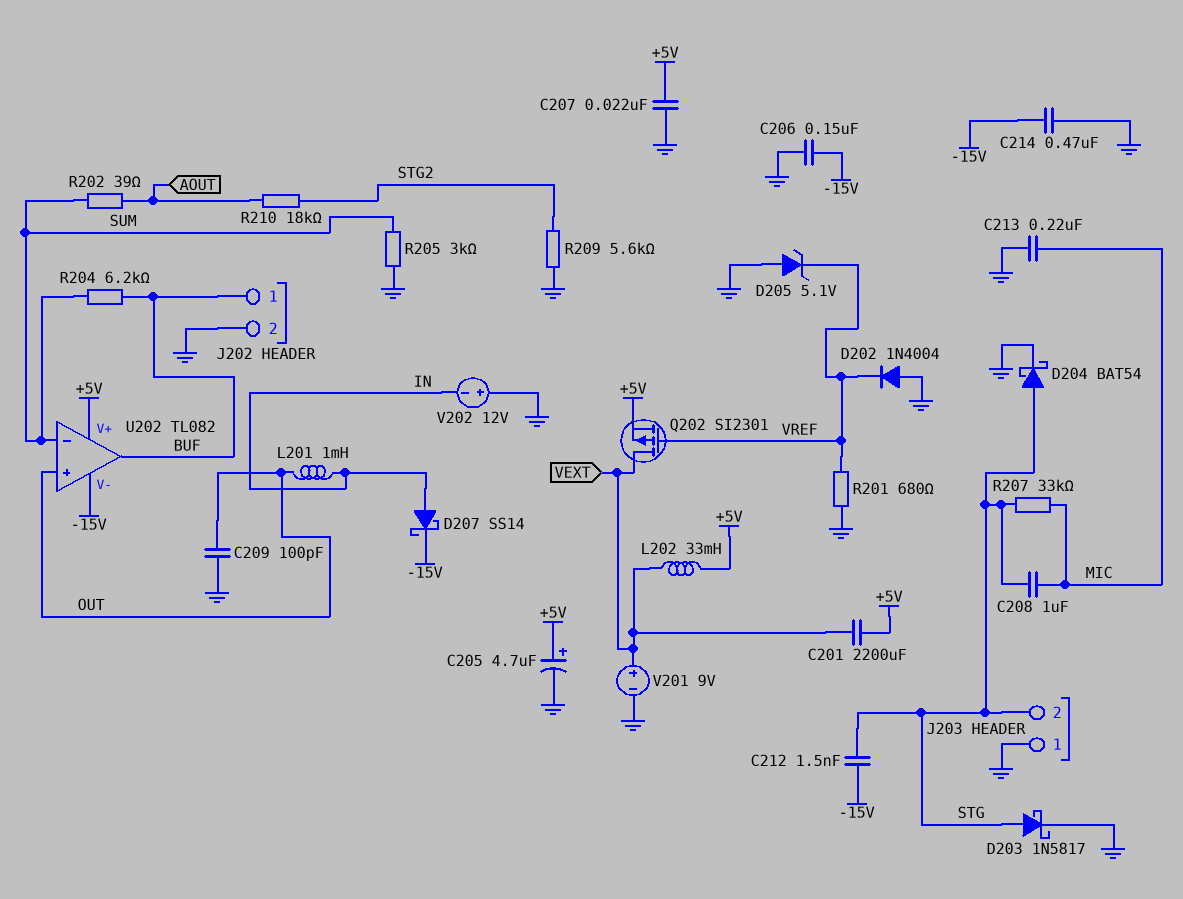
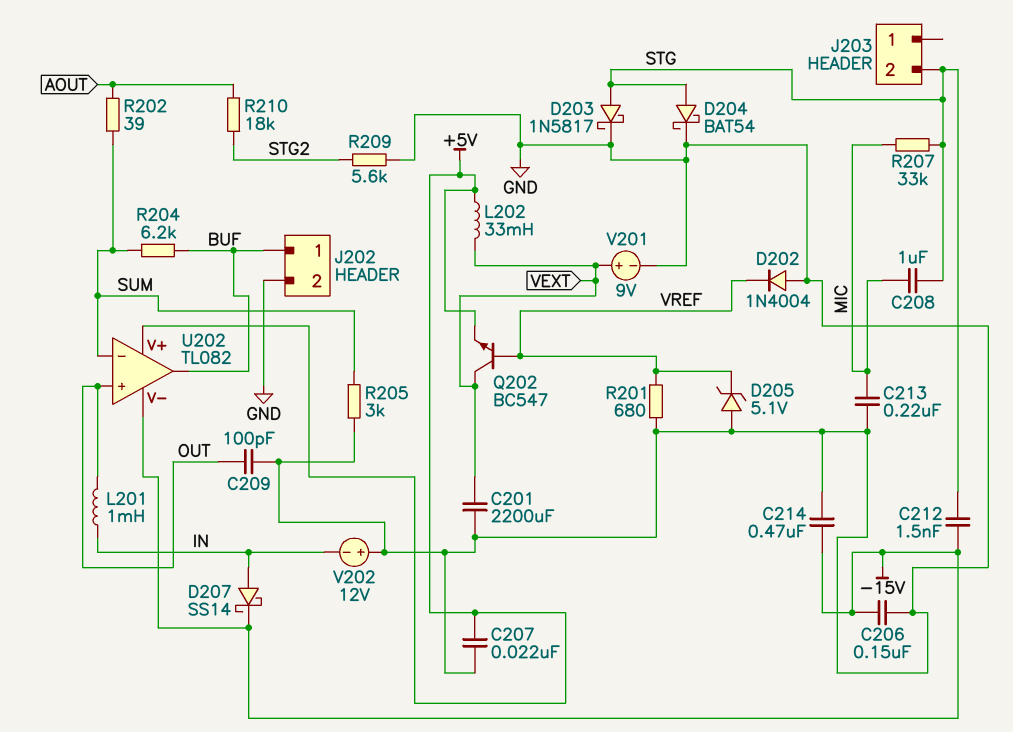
C201: 2200uF (+5V, VEXT) -> 2200uF (GND, VEXT)
C205: 4.7uF (plus +5V, minus GND) -> none
J203 pin 1: GND -> none
Q202: PMOS SI2301 (G VREF, D VEXT, S +5V) -> NPN BC547 (B VREF, C VEXT, E +5V)

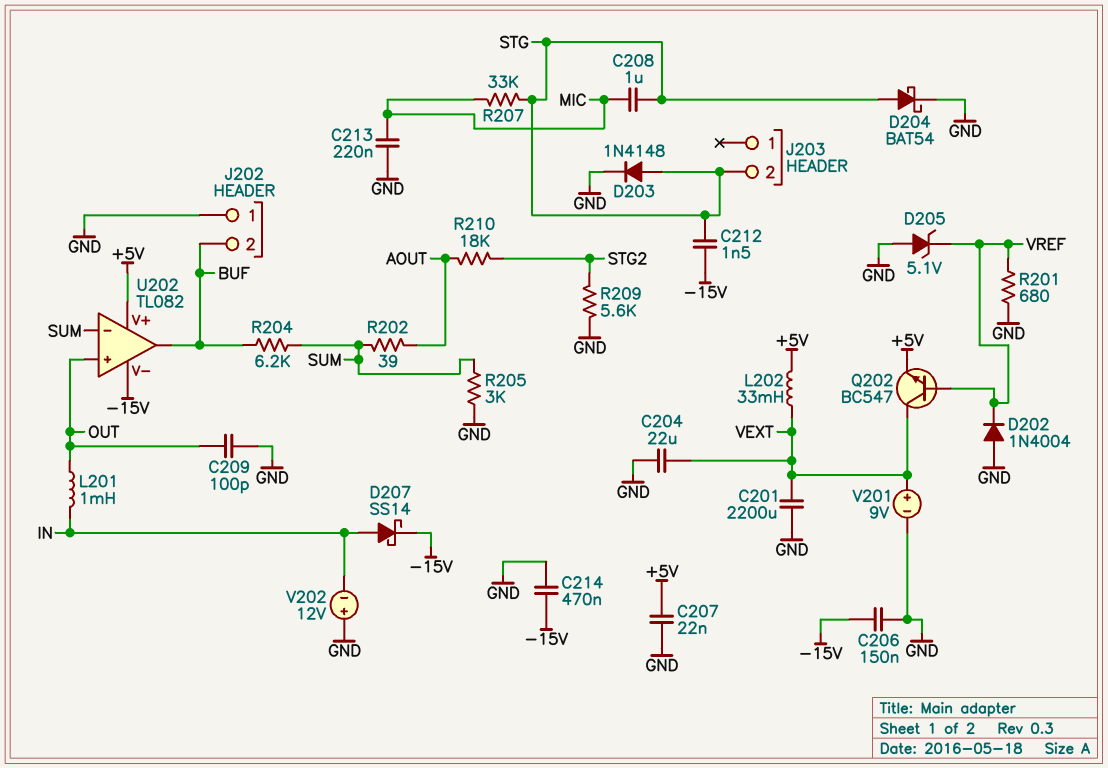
C204: none -> 22uF (GND, VEXT)
D203: schottky 1N5817 (A STG, K GND) -> diode 1N4148 (A STG, K GND)
J202 pin 1: BUF -> GND
J202 pin 2: GND -> BUF

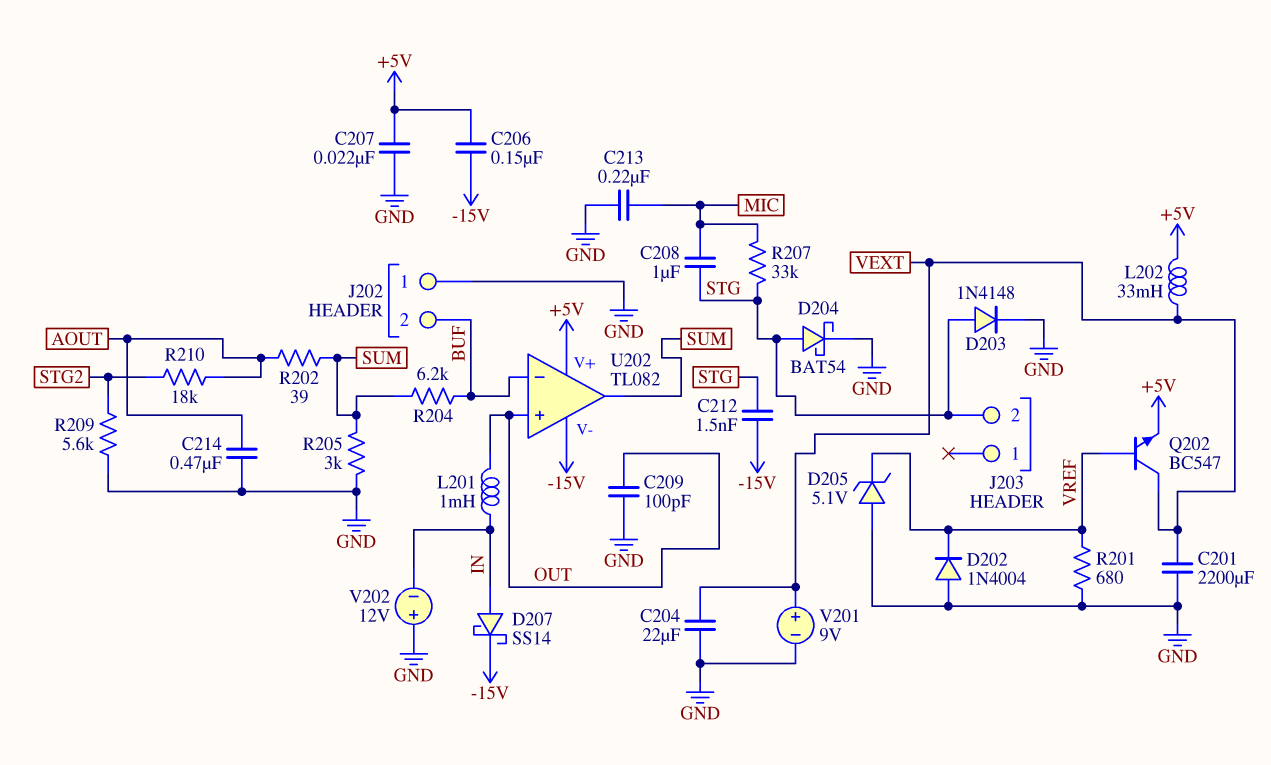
C206: 150nF (-15V, GND) -> 150nF (+5V, -15V)
C214: 470nF (-15V, GND) -> 470nF (AOUT, GND)
U202 pin in-: SUM -> BUF
U202 pin out: BUF -> SUM

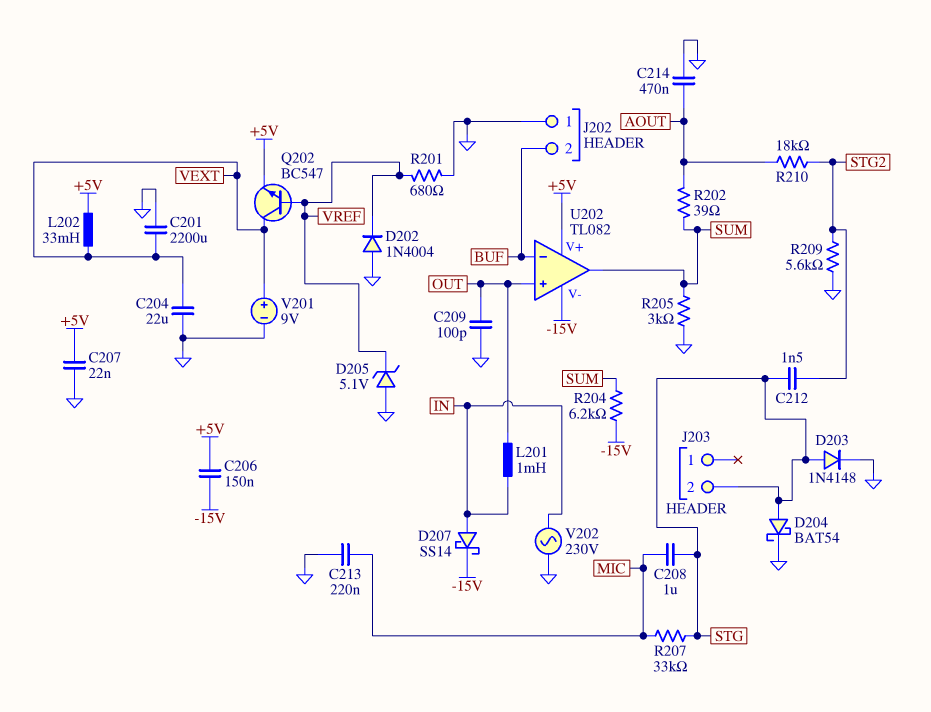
C212: 1.5nF (-15V, STG) -> 1.5nF (STG, STG2)
R204: 6.2k (BUF, SUM) -> 6.2k (-15V, SUM)
V202: 12V (plus GND, minus IN) -> AC 230V (GND, IN)

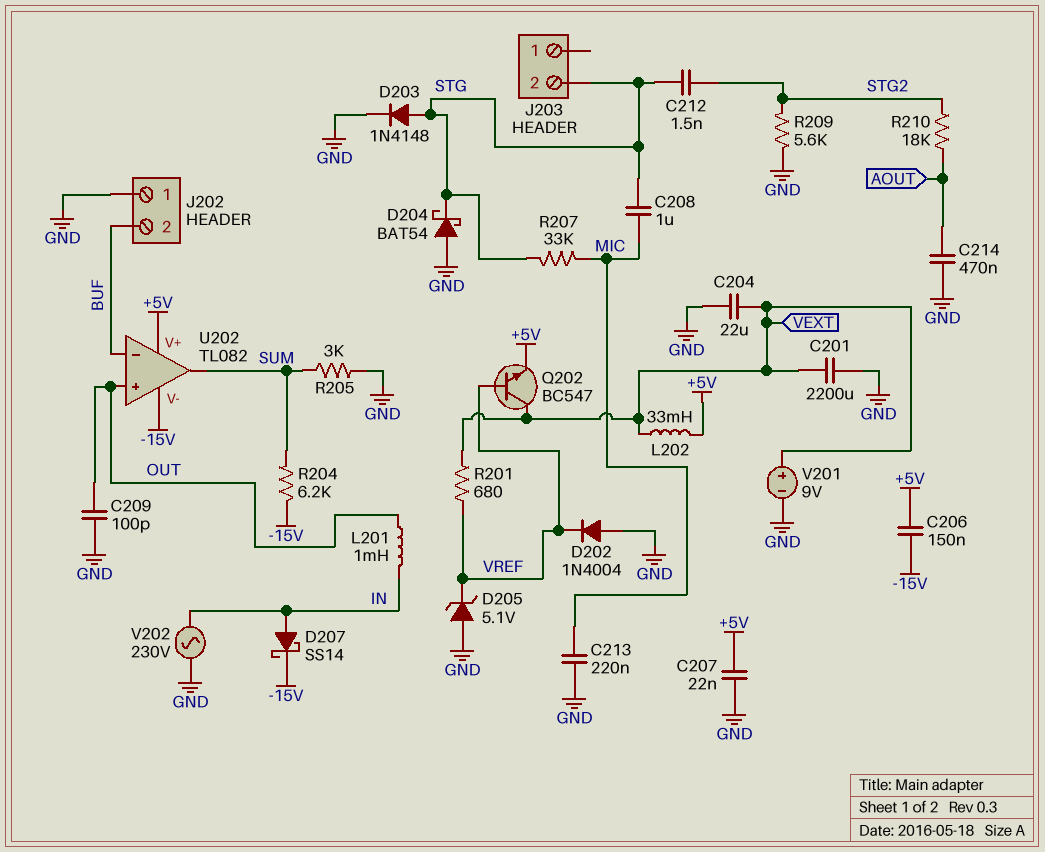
D204: schottky BAT54 (A STG, K GND) -> schottky BAT54 (A GND, K STG)
R201: 680 (GND, VREF) -> 680 (VEXT, VREF)
R202: 39 (AOUT, SUM) -> none

